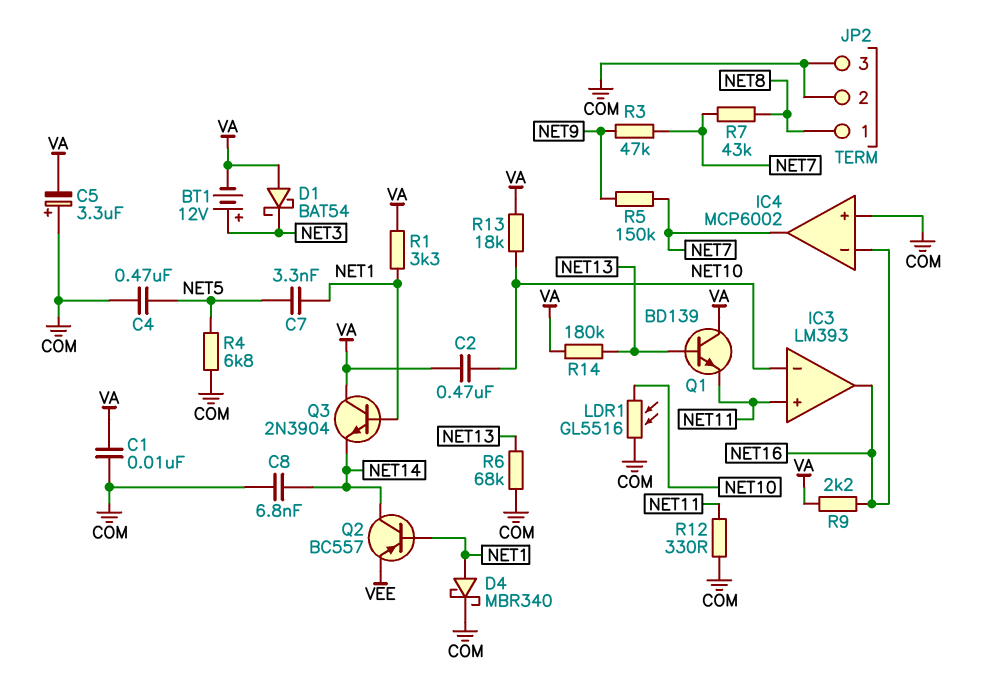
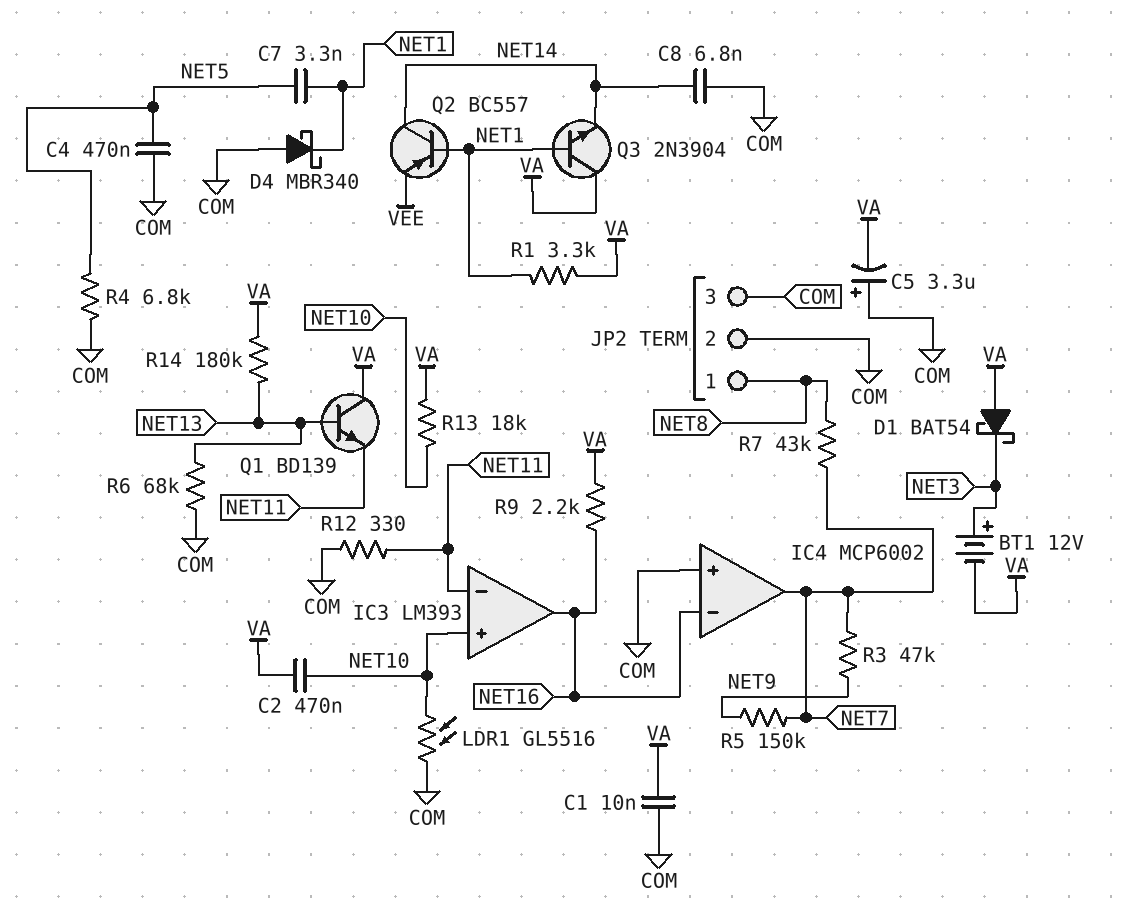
D4: schottky MBR340 (A NET1, K COM) -> schottky MBR340 (A COM, K NET1)
IC3 pin in+: NET11 -> NET10
IC3 pin in-: NET10 -> NET11

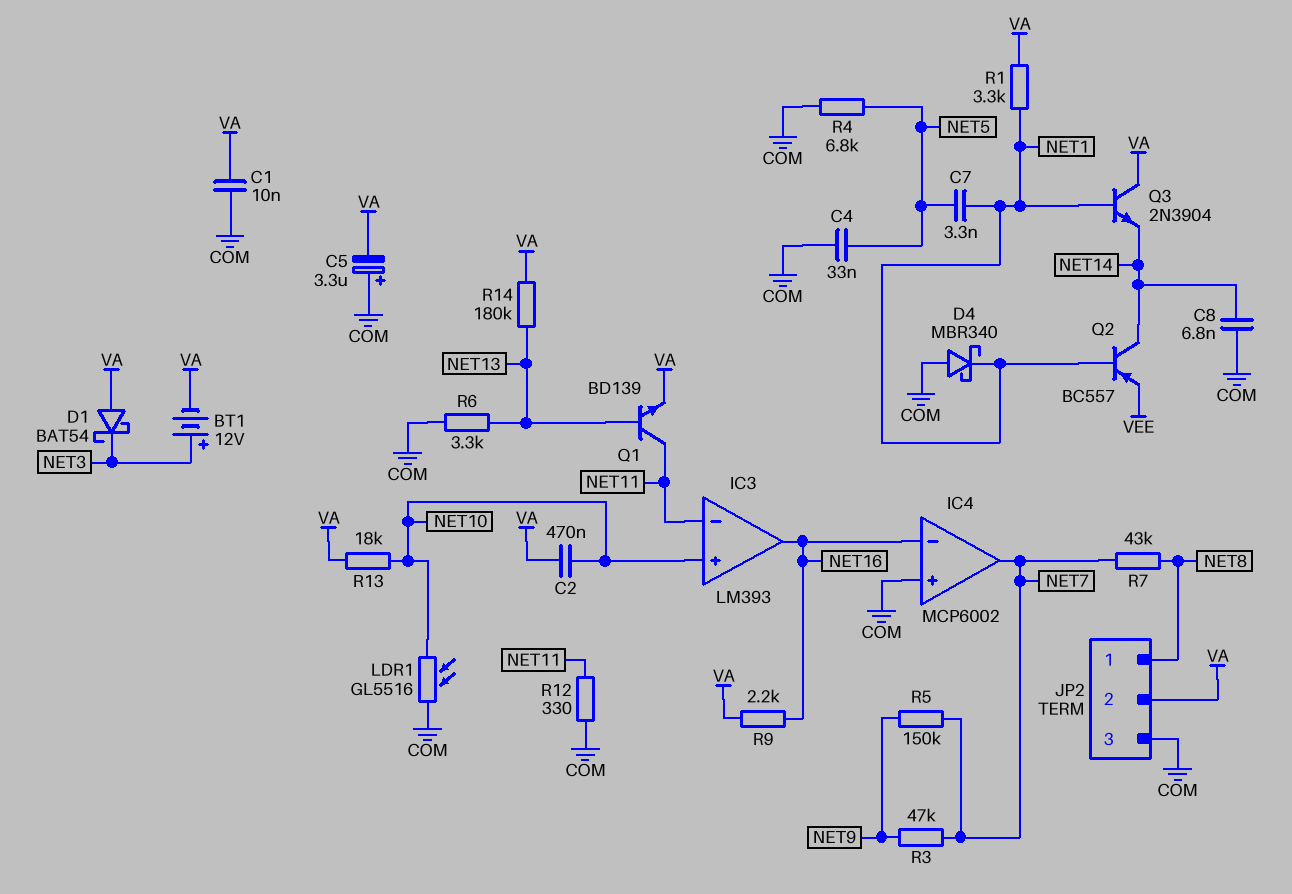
C4: 470nF (COM, NET5) -> 33nF (COM, NET5)
JP2 pin 2: COM -> VA
Q1: NPN BD139 (B NET13, C VA, E NET11) -> NPN BD139 (B NET13, C NET11, E VA)
R6: 68k (COM, NET13) -> 3.3k (COM, NET13)

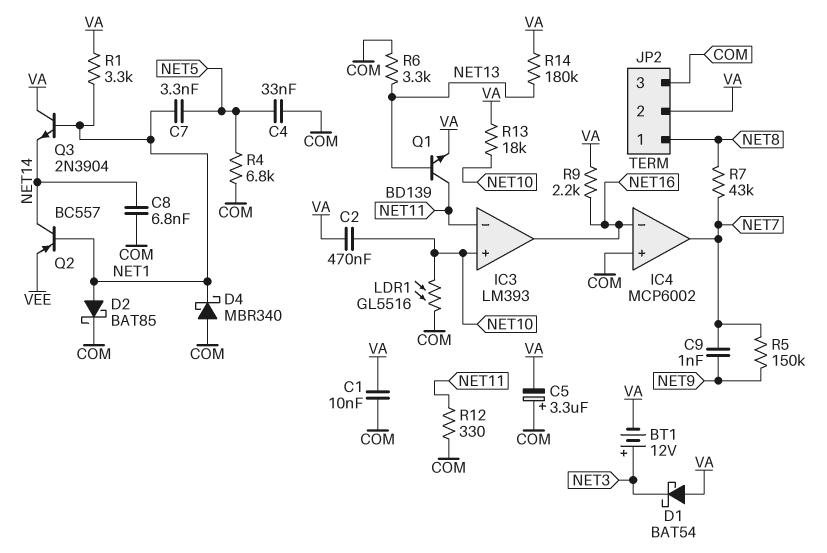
C9: none -> 1nF (NET7, NET9)
D2: none -> schottky BAT85 (A NET1, K COM)
R3: 47k (NET7, NET9) -> none

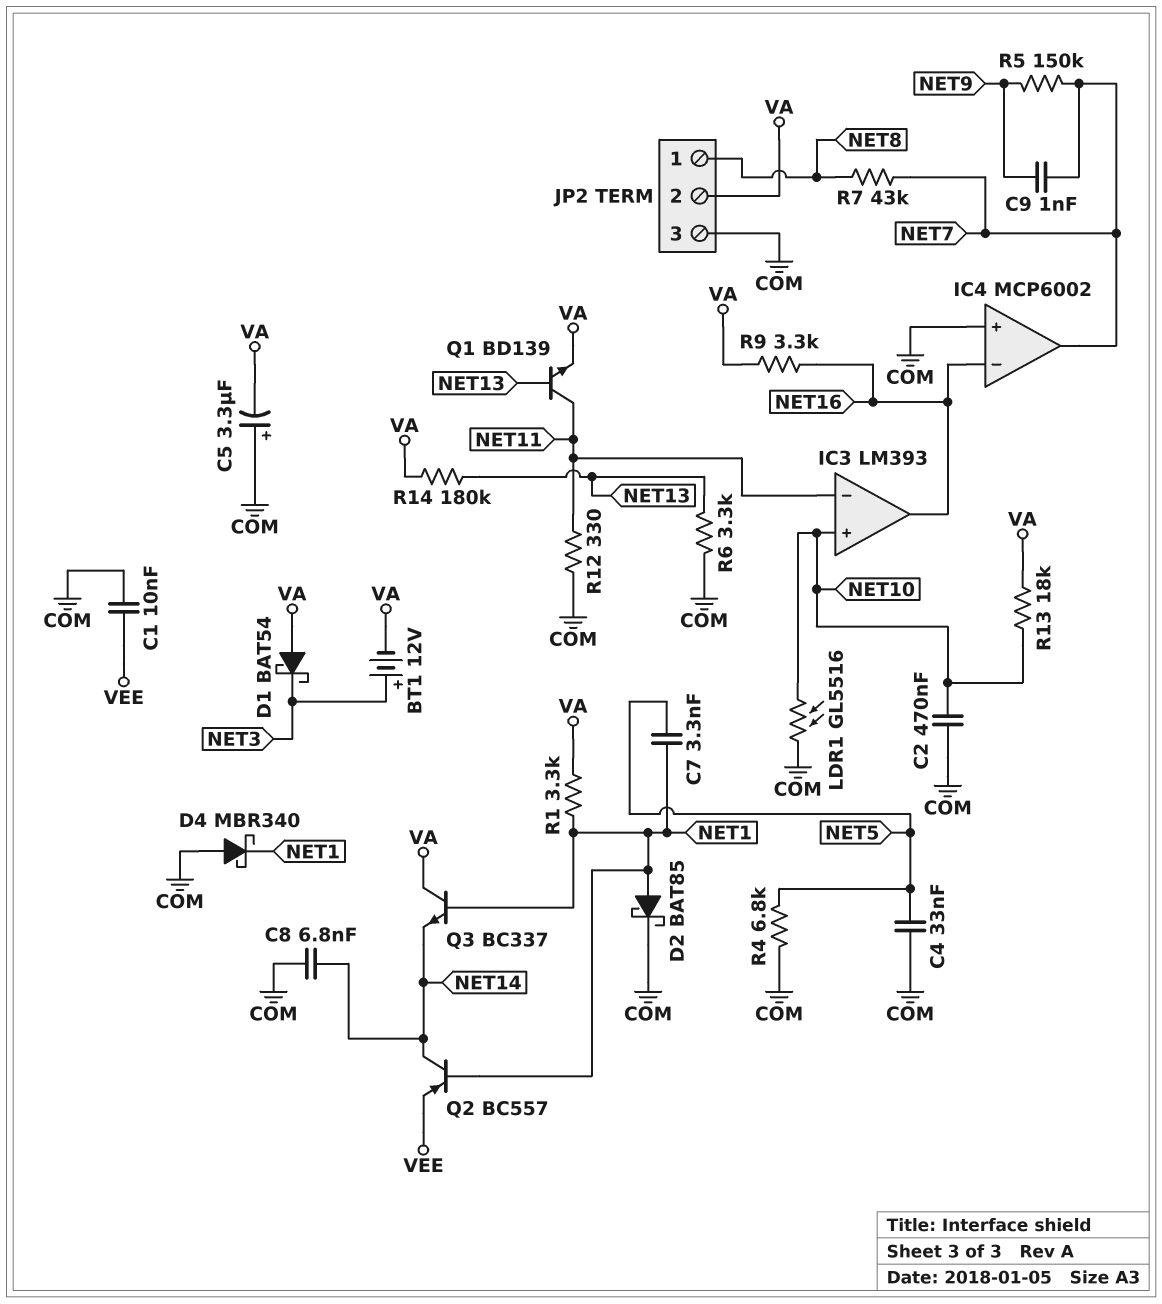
C1: 10nF (COM, VA) -> 10nF (COM, VEE)
C2: 470nF (NET10, VA) -> 470nF (COM, NET10)
Q3: NPN 2N3904 (B NET1, C VA, E NET14) -> NPN BC337 (B NET1, C VA, E NET14)
R9: 2.2k (NET16, VA) -> 3.3k (NET16, VA)

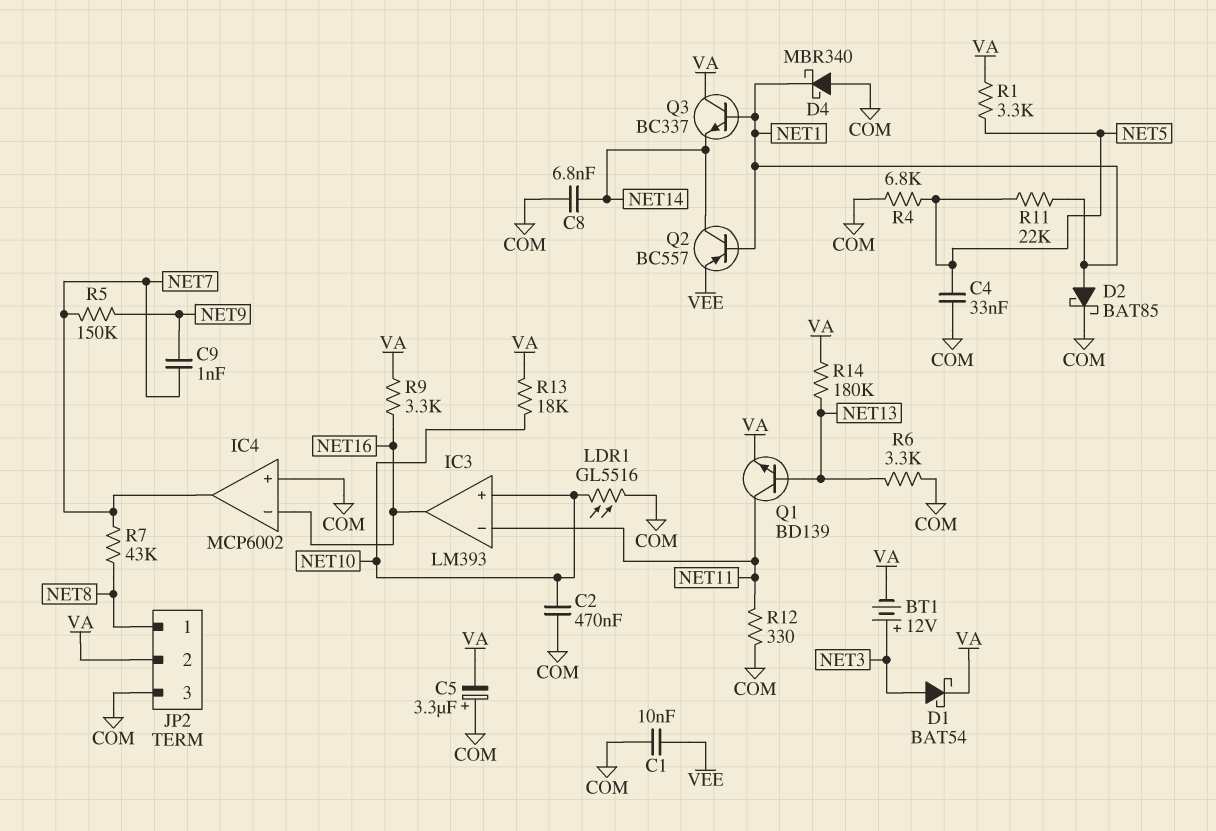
C7: 3.3nF (NET1, NET5) -> none
D1: schottky BAT54 (A VA, K NET3) -> schottky BAT54 (A NET3, K VA)
R1: 3.3k (NET1, VA) -> 3.3k (NET5, VA)
R11: none -> 22k (NET1, NET5)

